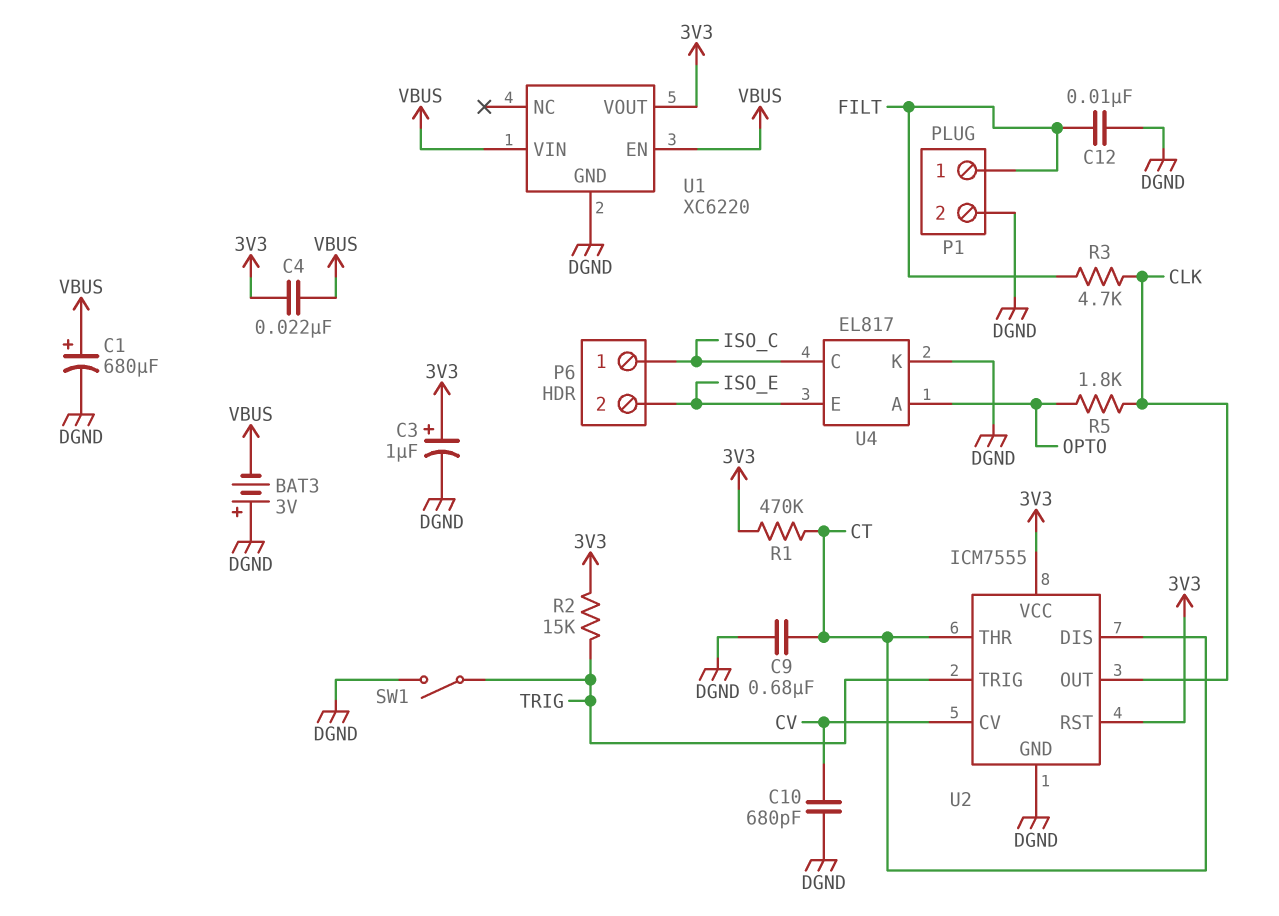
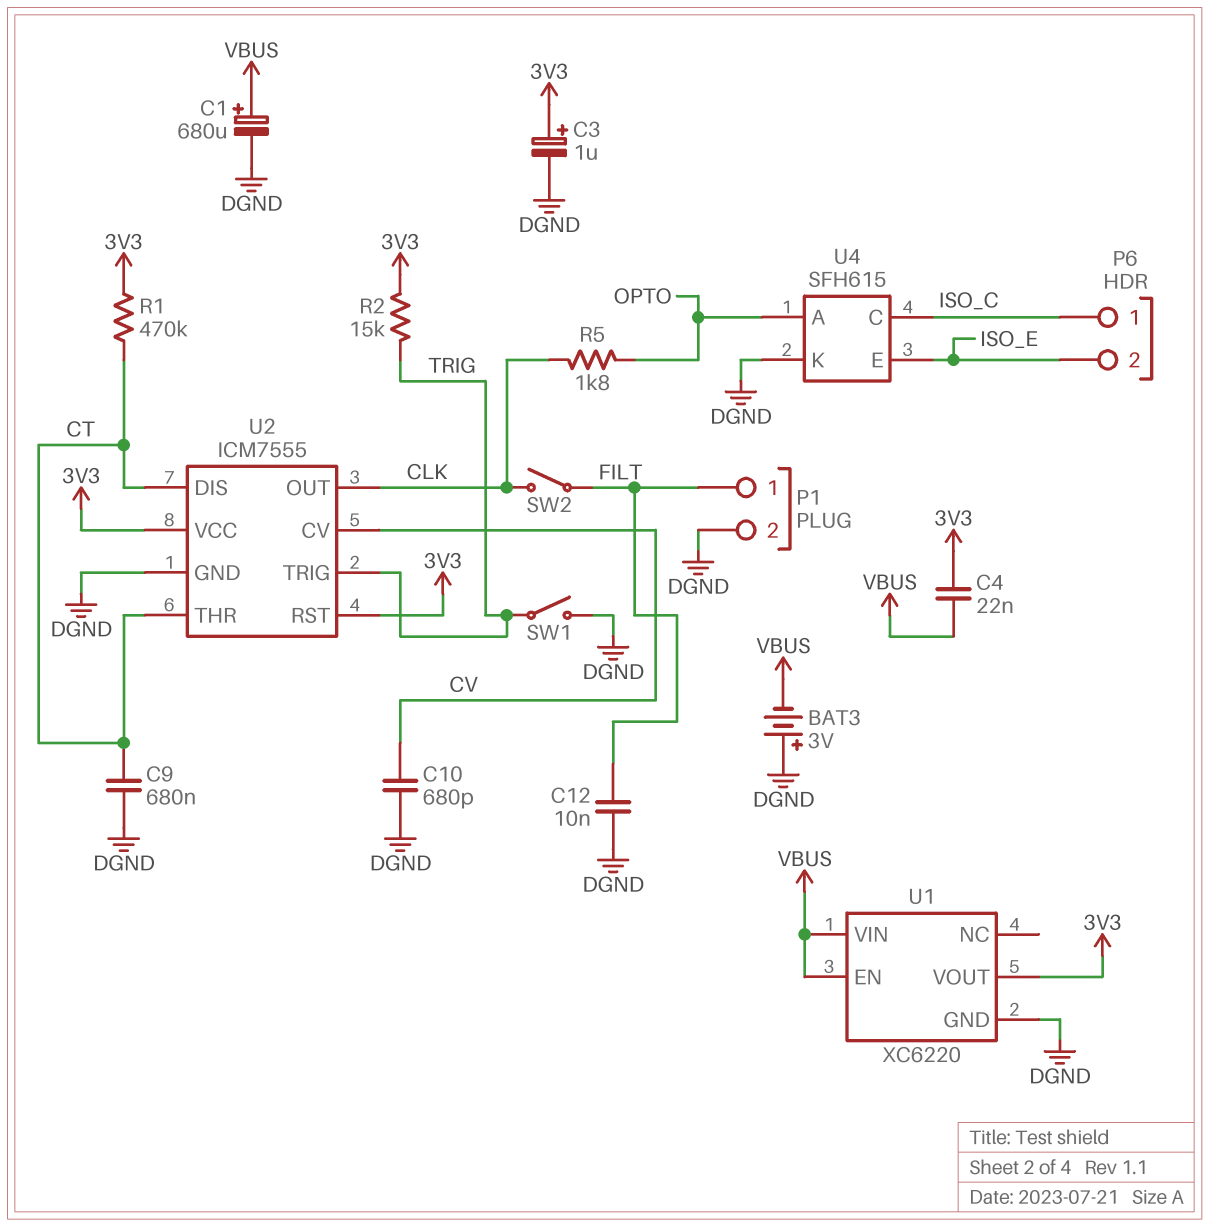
R3: 4.7k (CLK, FILT) -> none
SW2: none -> switch (CLK, FILT)
U4: EL817 -> SFH615

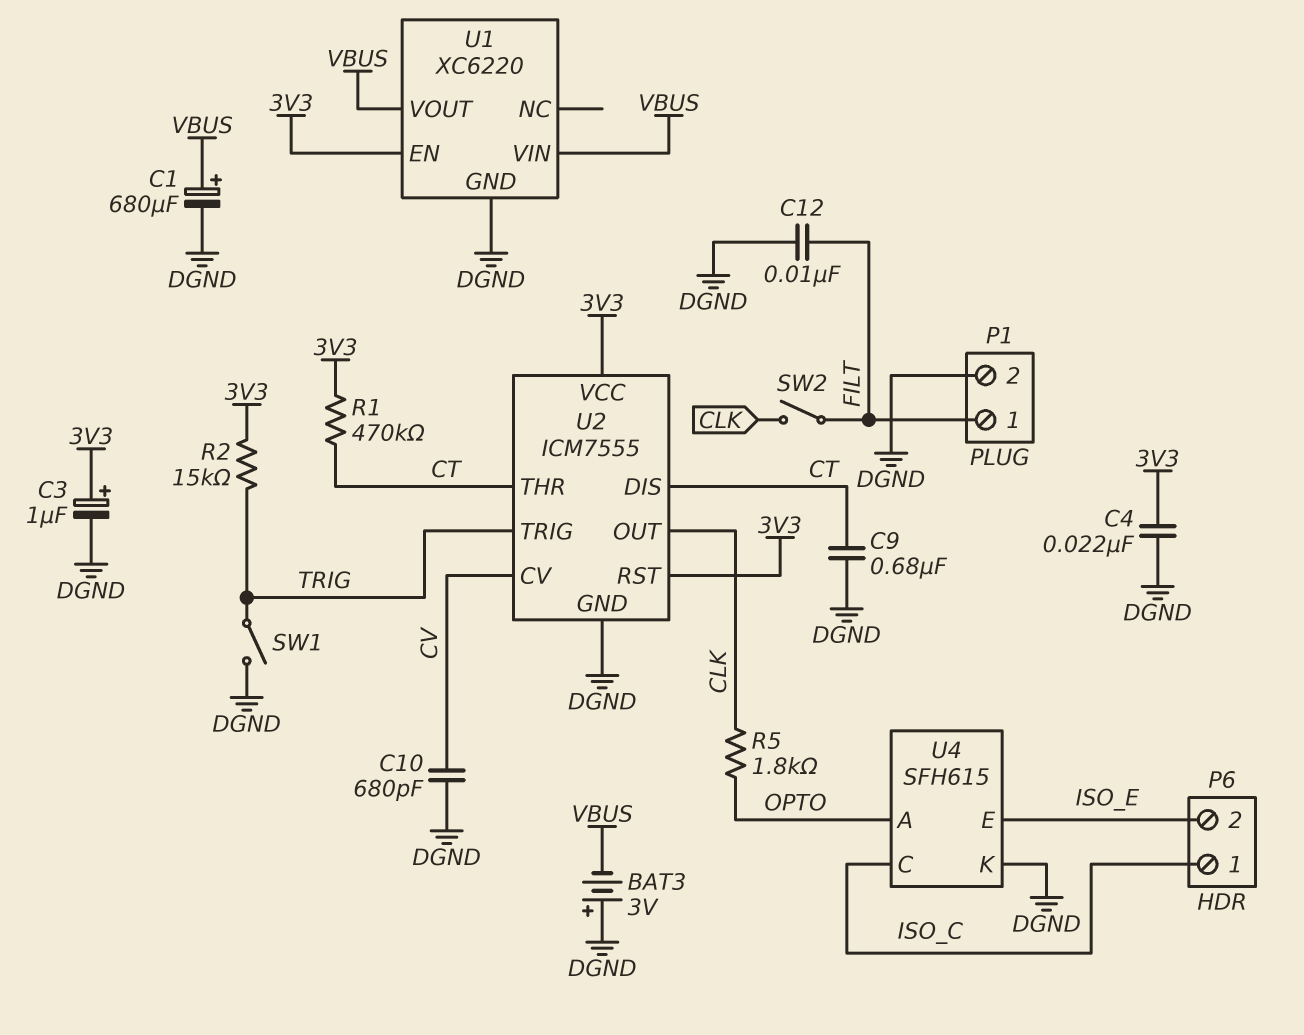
C4: 22nF (3V3, VBUS) -> 22nF (3V3, DGND)
U1 pin EN: VBUS -> 3V3
U1 pin VOUT: 3V3 -> VBUS

